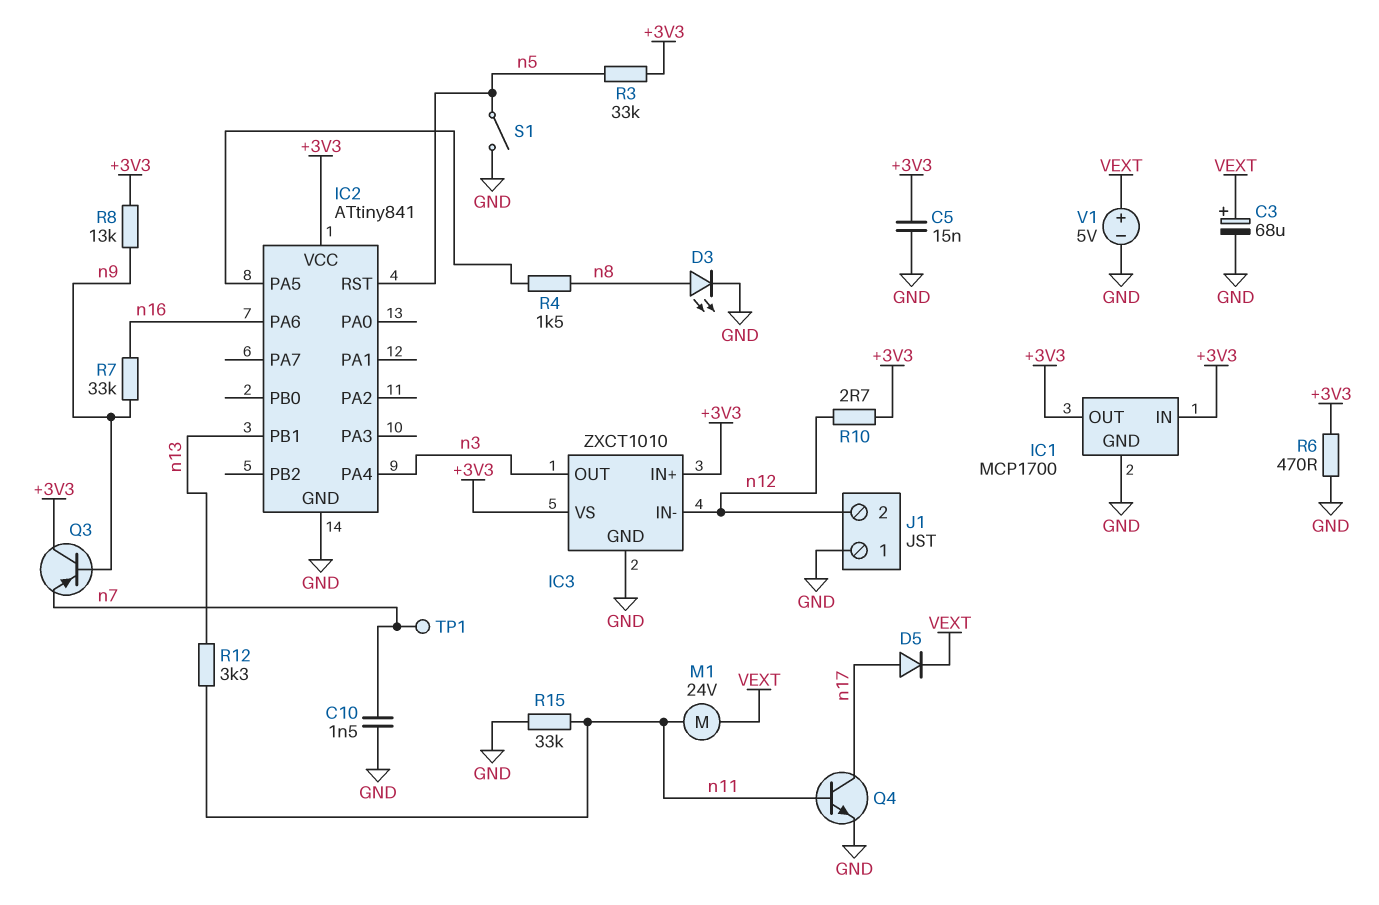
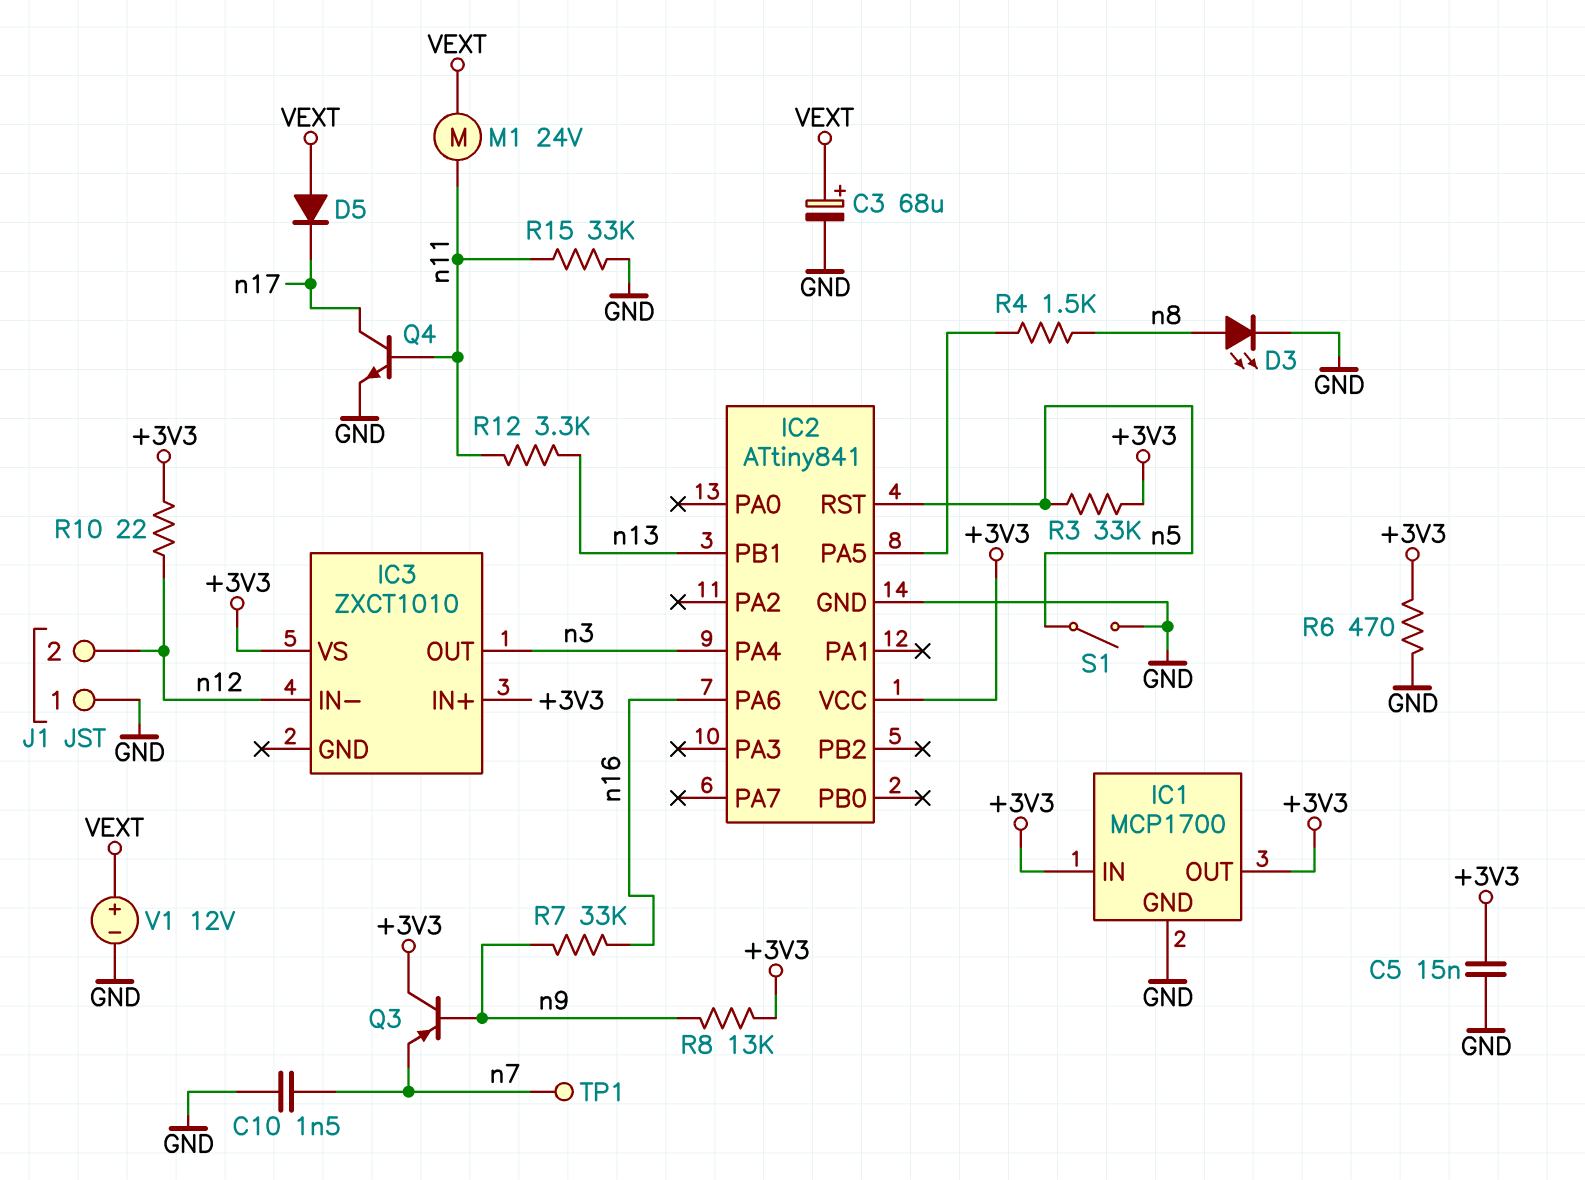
D5: diode (A n17, K VEXT) -> diode (A VEXT, K n17)
IC3 pin GND: GND -> none
R10: 2.7 (+3V3, n12) -> 22 (+3V3, n12)
V1: 5V (plus VEXT, minus GND) -> 12V (plus VEXT, minus GND)

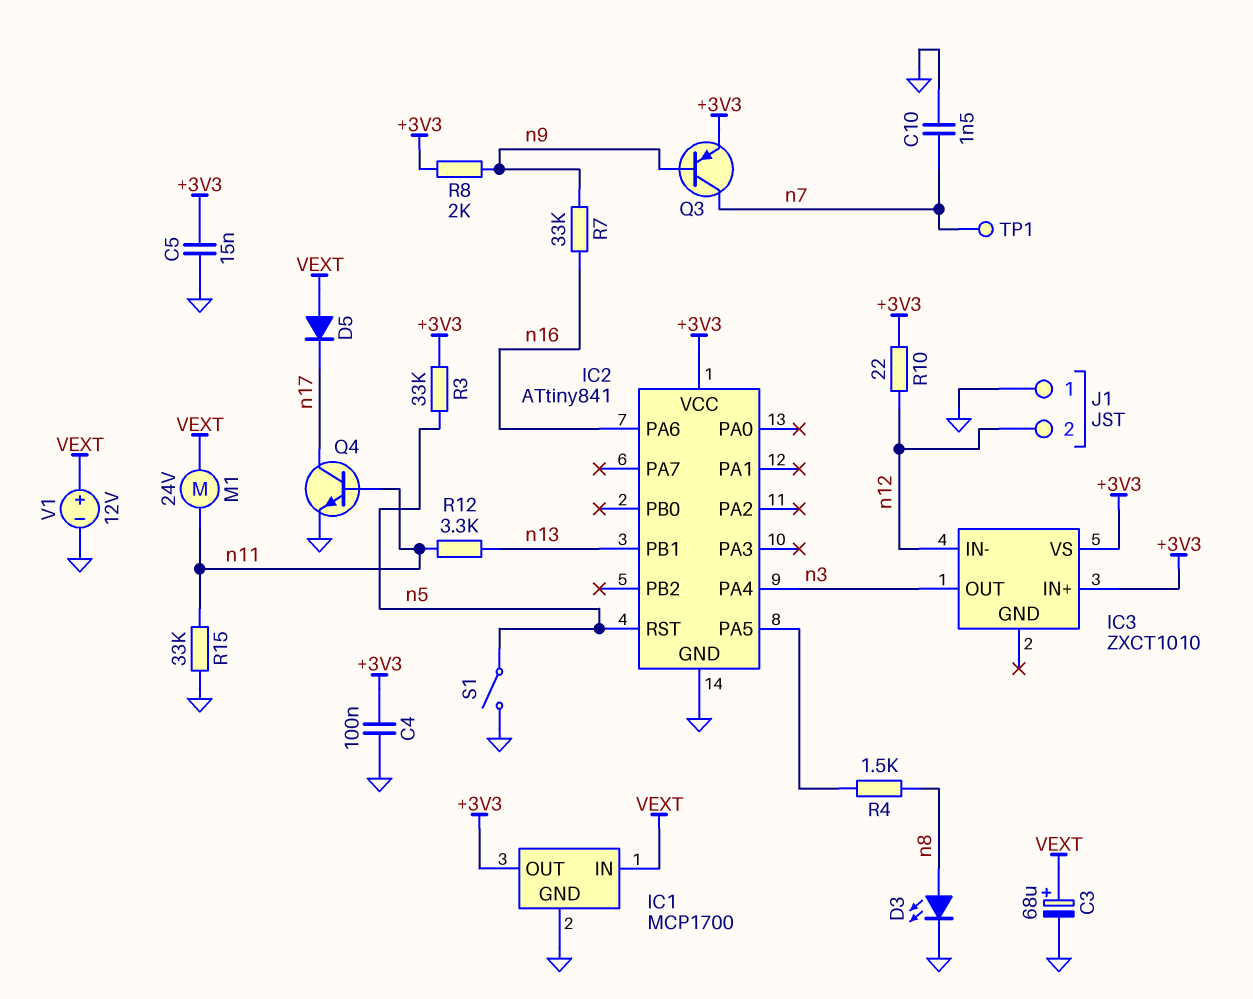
C4: none -> 100nF (+3V3, GND)
IC1 pin IN: +3V3 -> VEXT
Q3: PNP (B n9, C +3V3, E n7) -> PNP (B n9, C n7, E +3V3)
R6: 470 (+3V3, GND) -> none
R8: 13k (+3V3, n9) -> 2k (+3V3, n9)

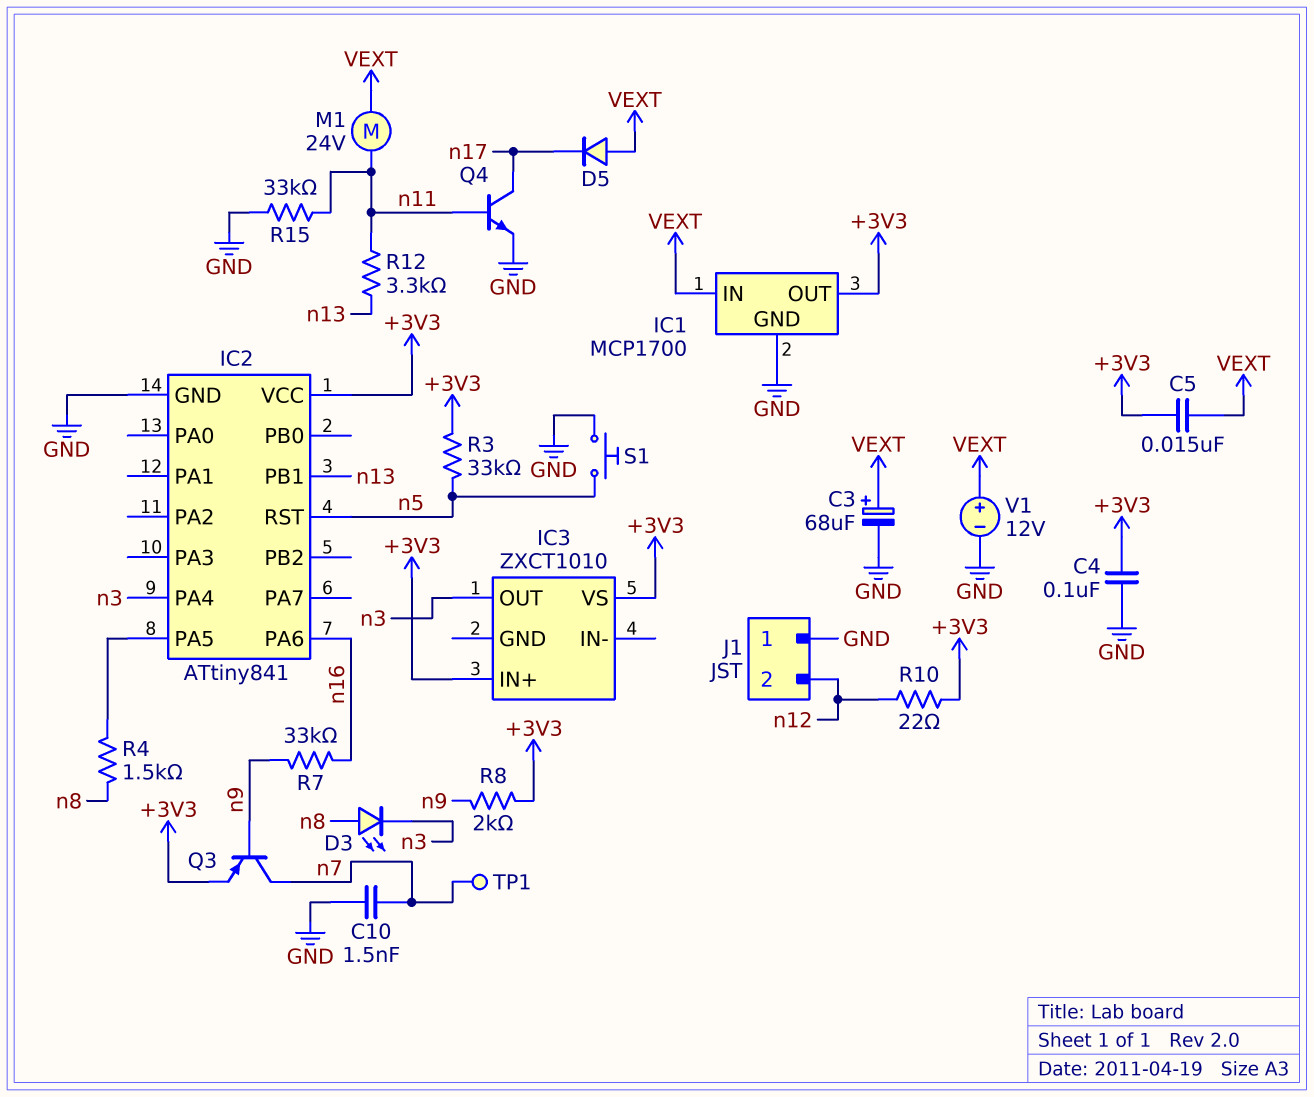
C5: 15nF (+3V3, GND) -> 15nF (+3V3, VEXT)
D3: LED (A n8, K GND) -> LED (A n8, K n3)
IC3 pin IN-: n12 -> none
S1: switch (GND, n5) -> button (GND, n5)

